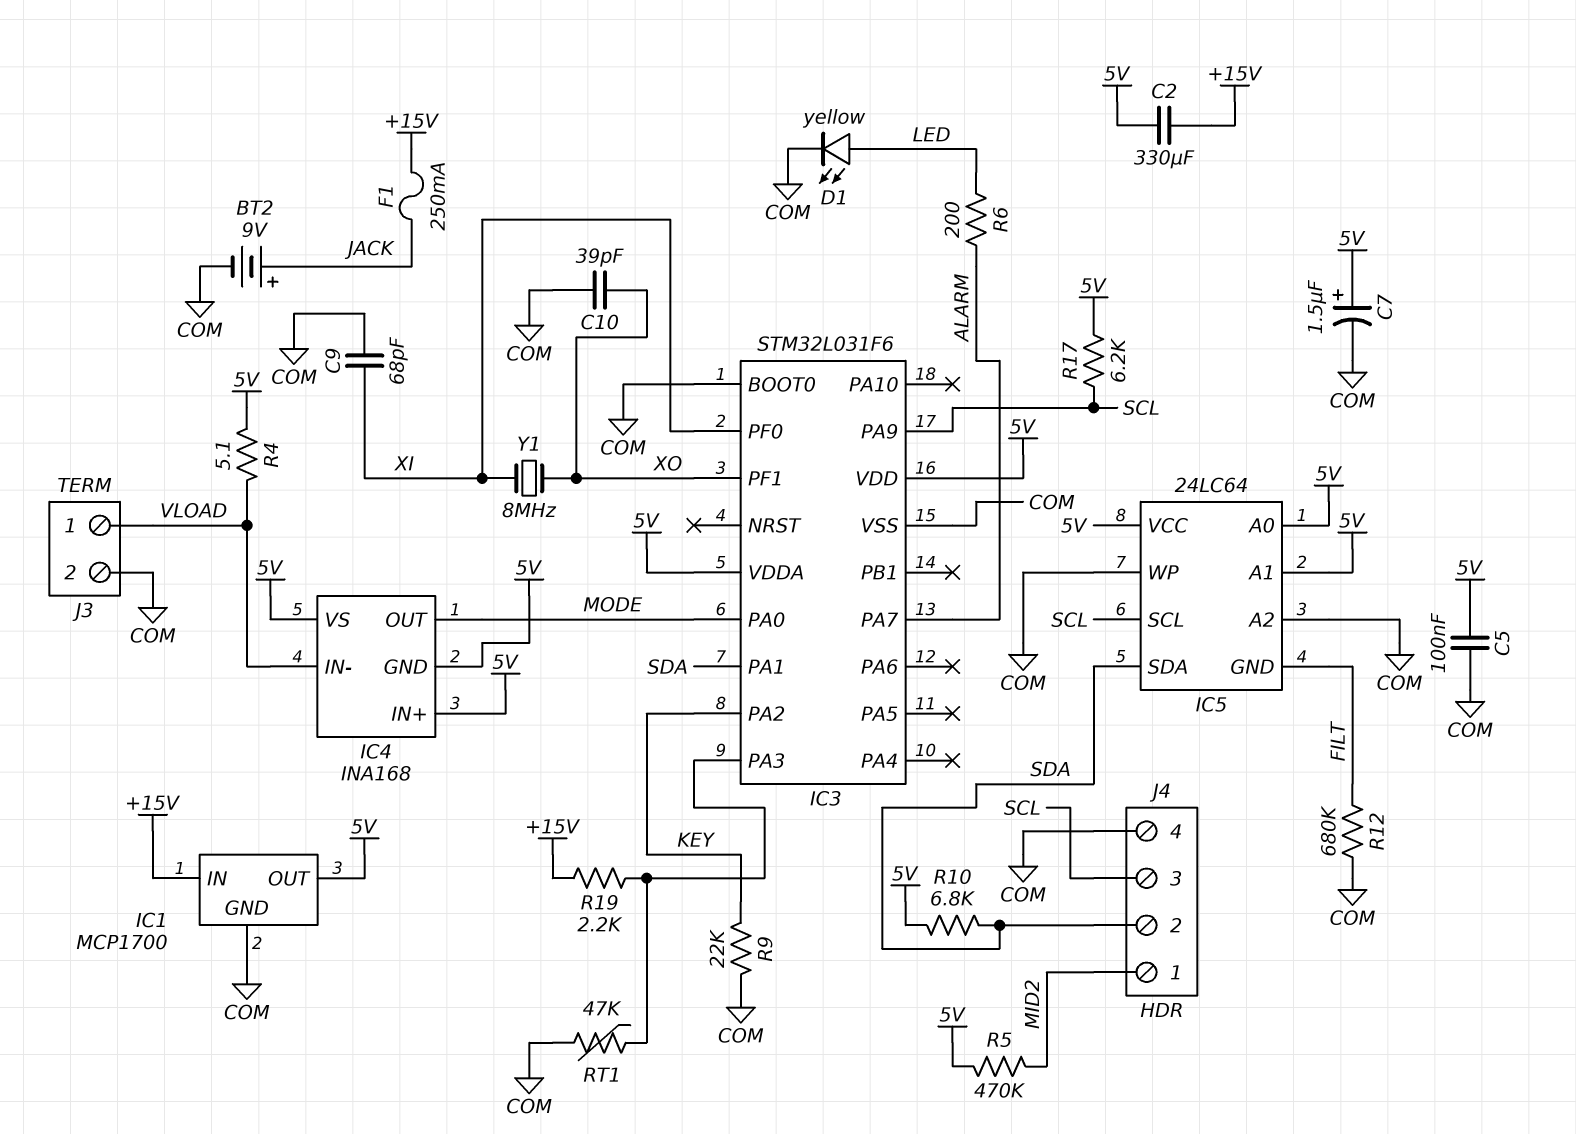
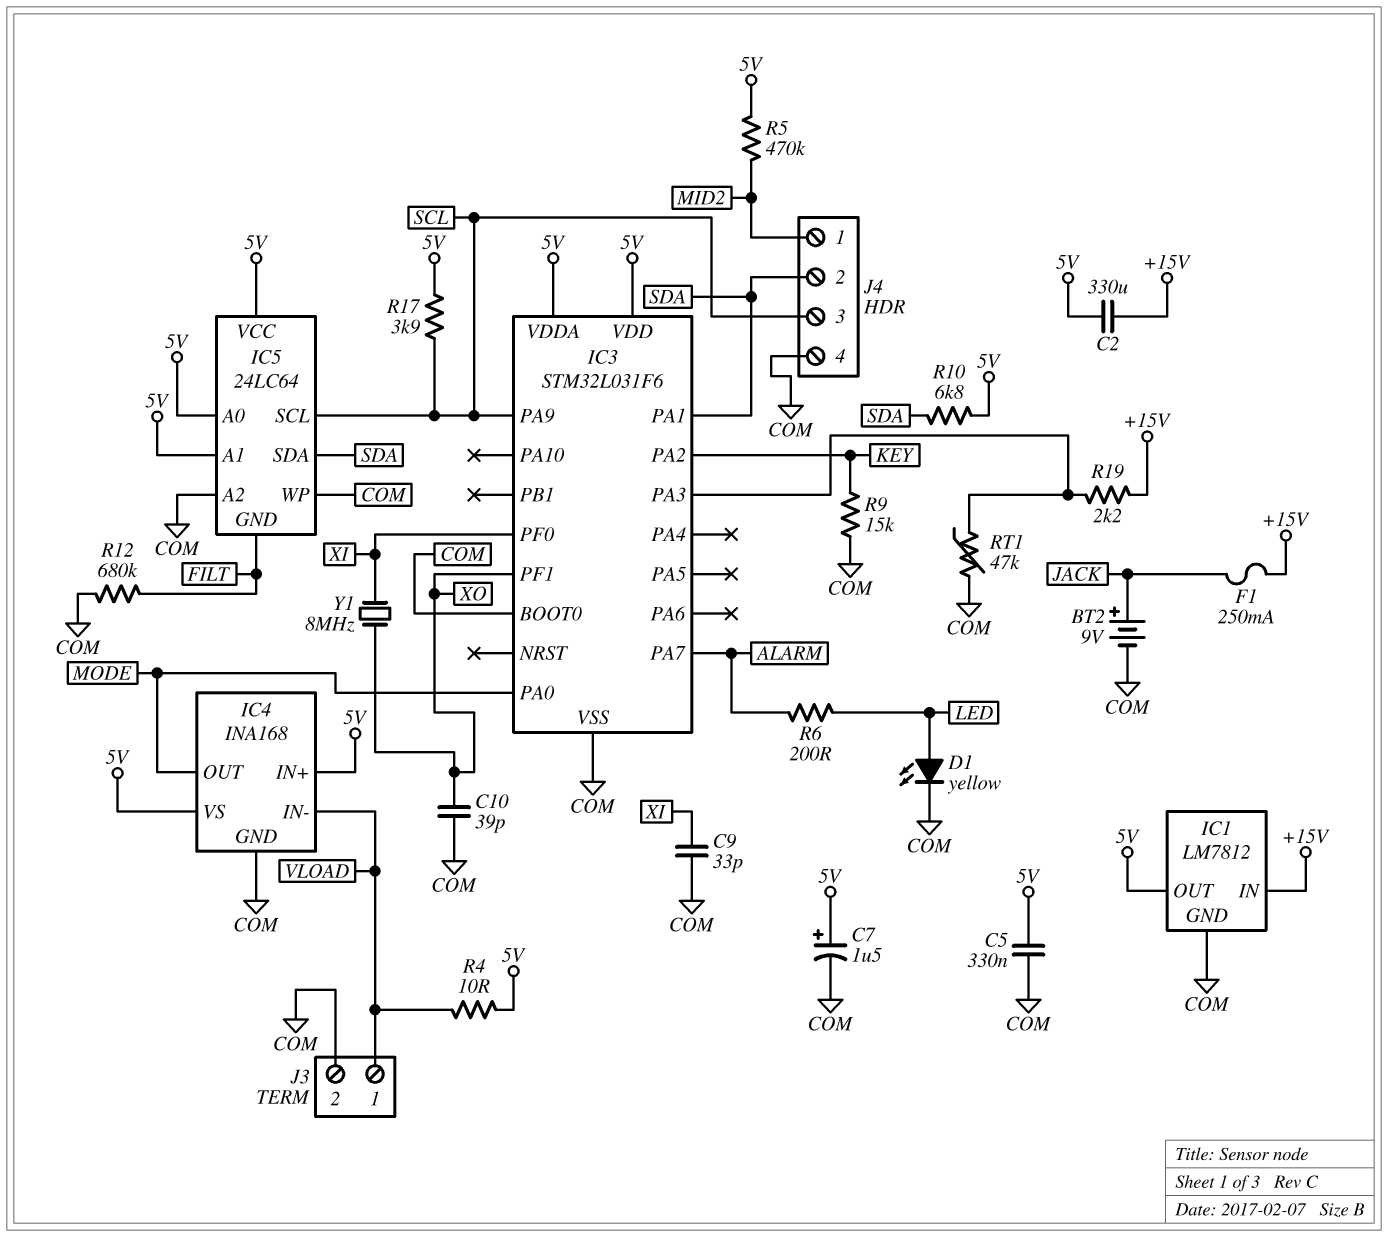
C5: 100nF (5V, COM) -> 330nF (5V, COM)
C9: 68pF (COM, XI) -> 33pF (COM, XI)
IC1: MCP1700 -> LM7812
IC4 pin GND: 5V -> COM
R4: 5.1 (5V, VLOAD) -> 10 (5V, VLOAD)
R9: 22k (COM, KEY) -> 15k (COM, KEY)
R17: 6.2k (5V, SCL) -> 3.9k (5V, SCL)

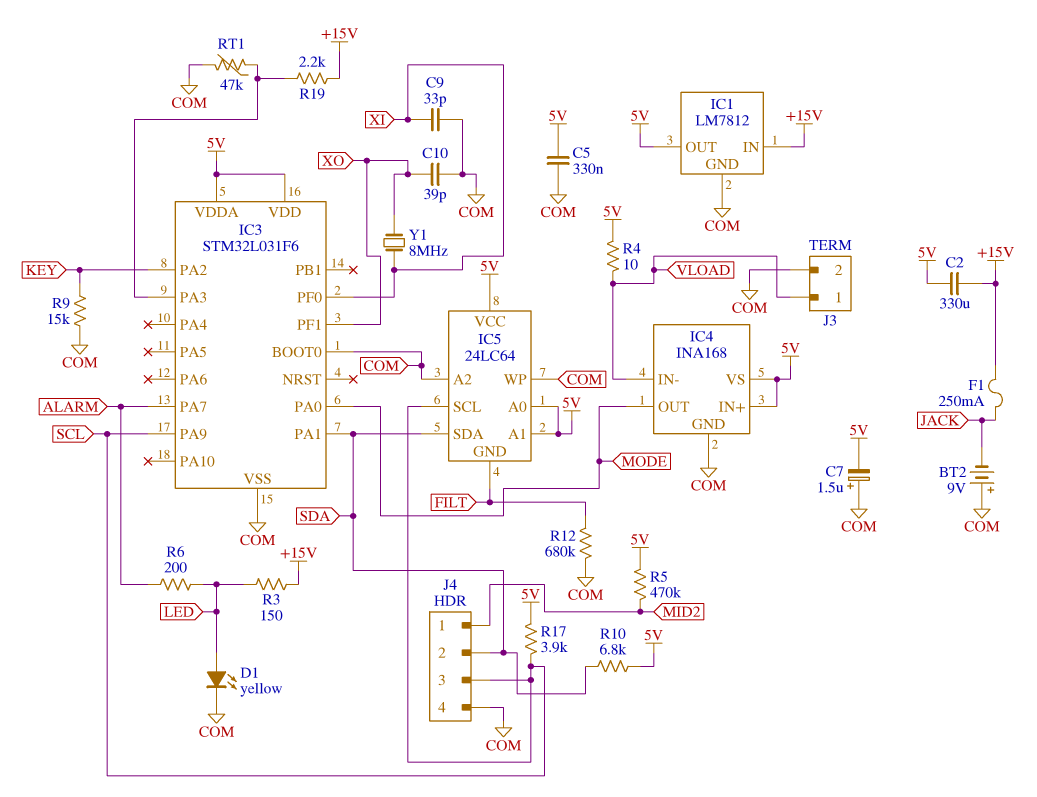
BT2: 9V (plus JACK, minus COM) -> 9V (plus COM, minus JACK)
C7: 1.5uF (plus 5V, minus COM) -> 1.5uF (plus COM, minus 5V)
R3: none -> 150 (+15V, LED)

